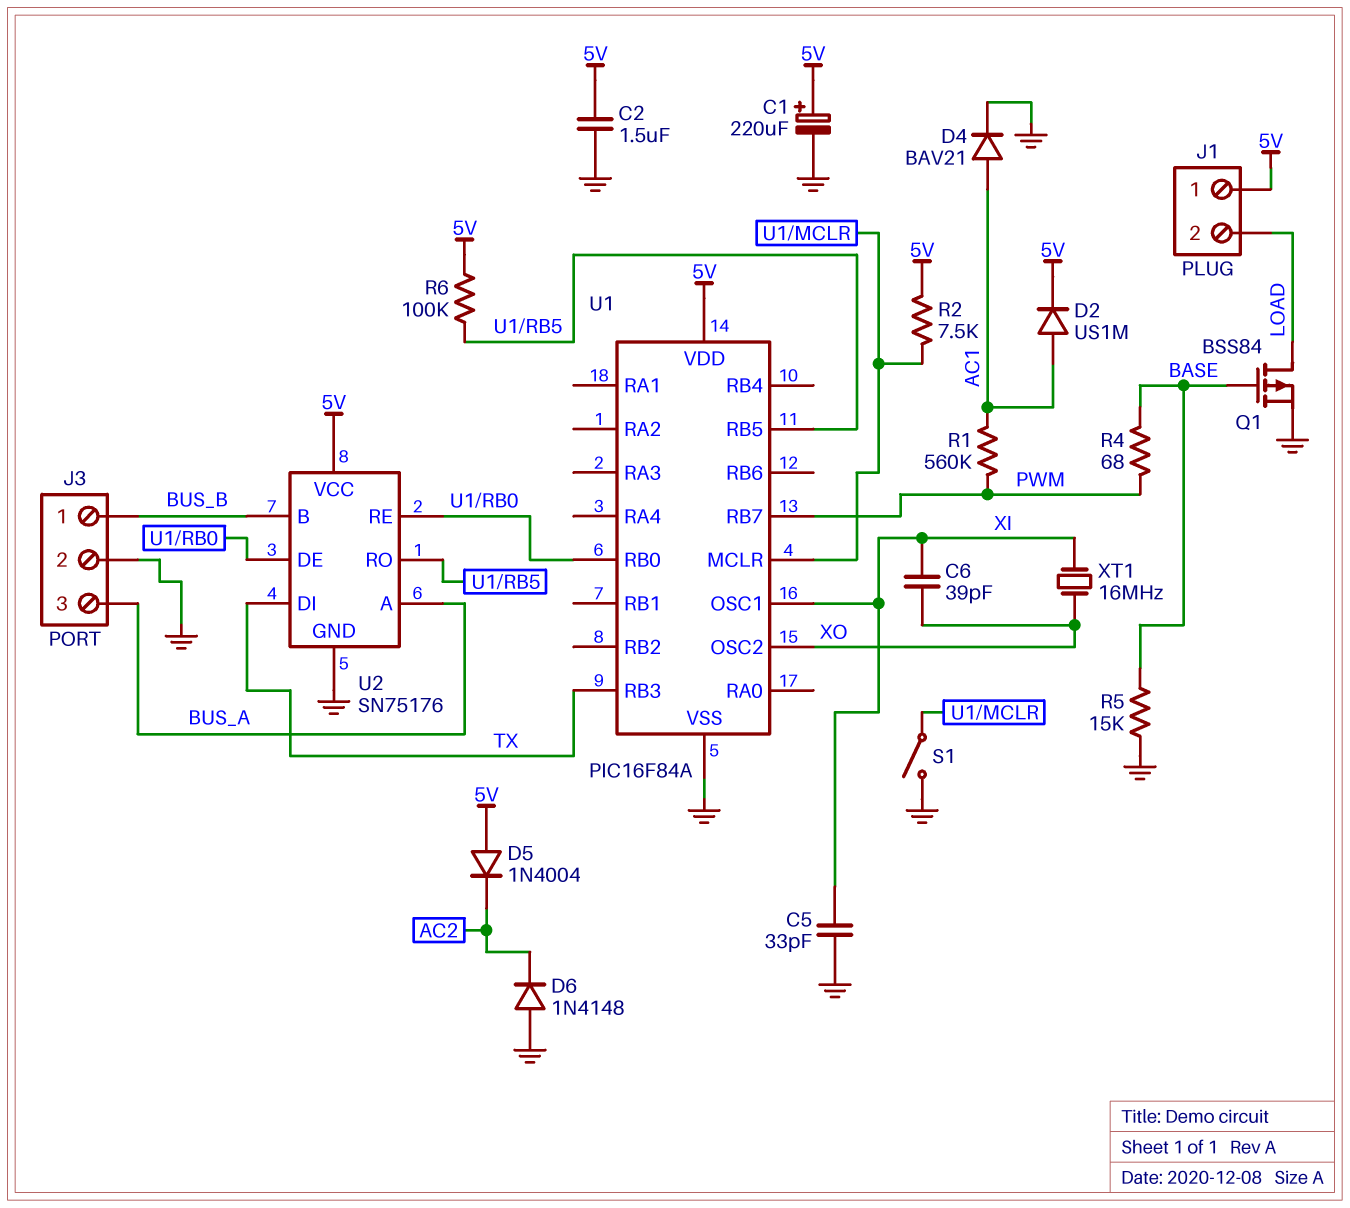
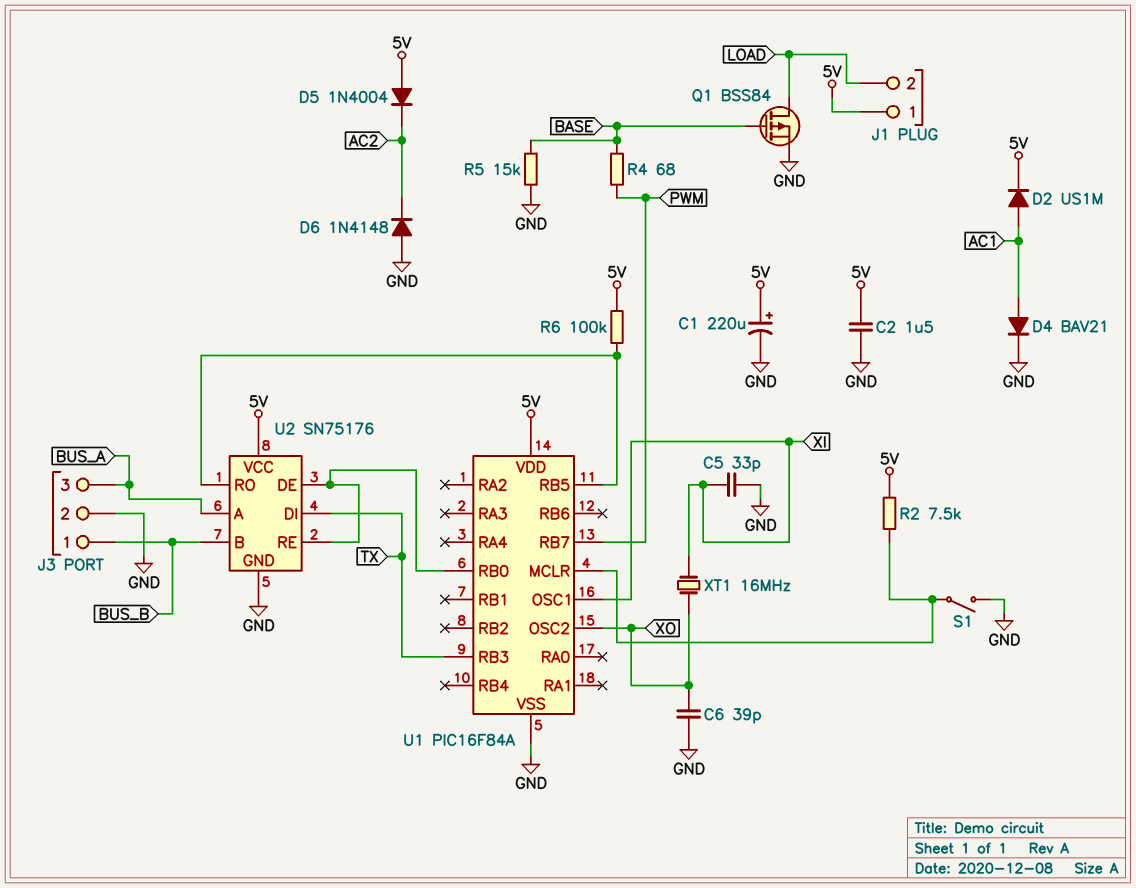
C6: 39pF (XI, XO) -> 39pF (GND, XO)
R1: 560k (AC1, PWM) -> none

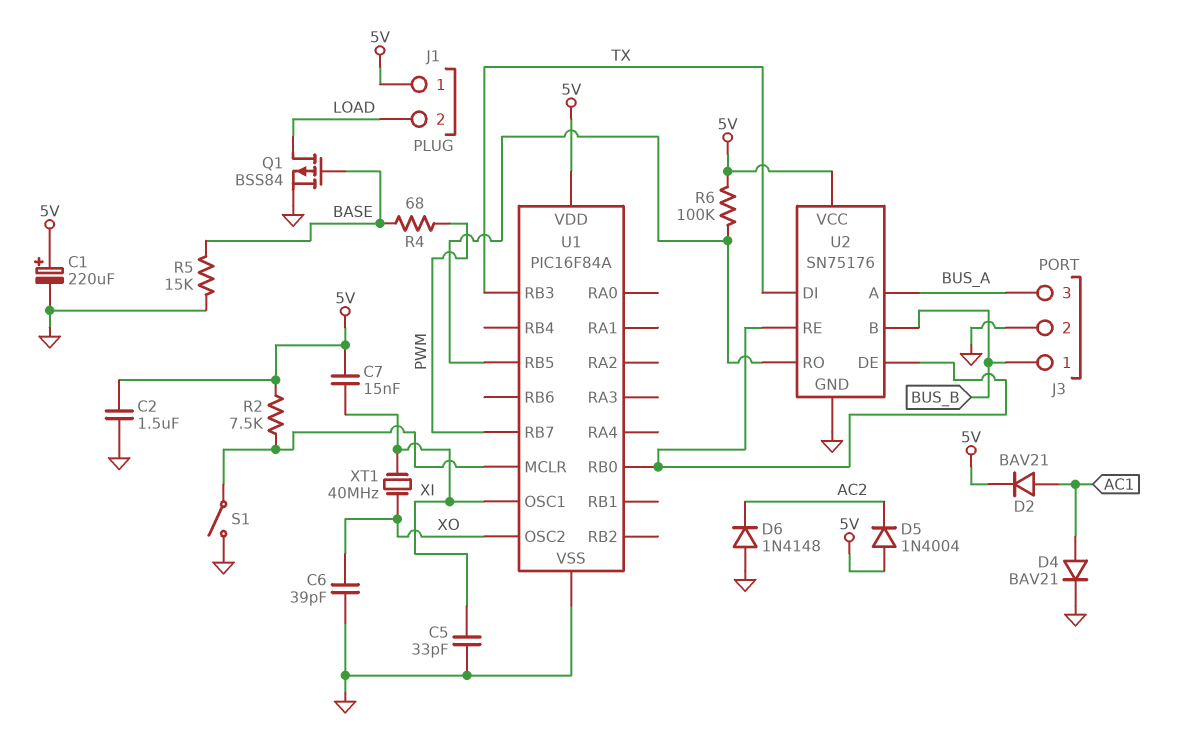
C7: none -> 15nF (5V, XI)
D2: diode US1M (A AC1, K 5V) -> diode BAV21 (A AC1, K 5V)
XT1: 16MHz (XI, XO) -> 40MHz (XI, XO)

